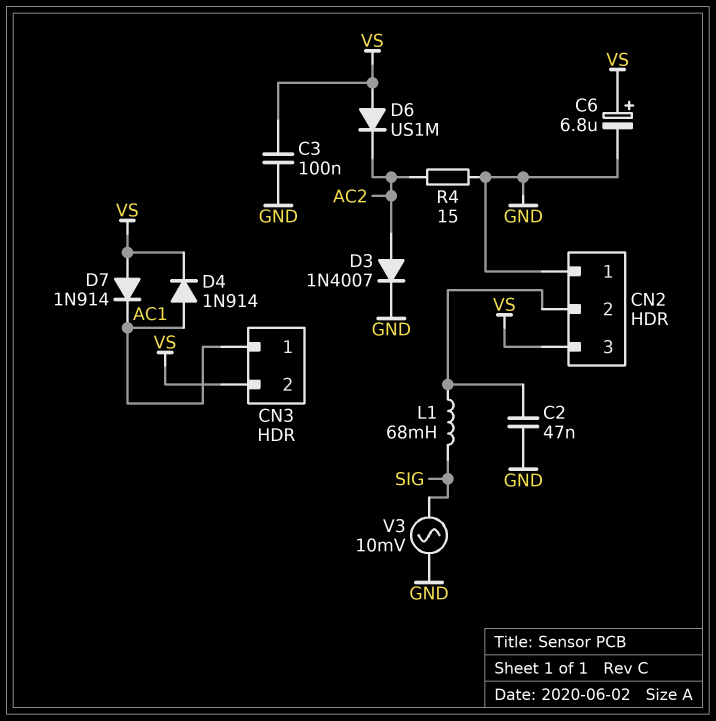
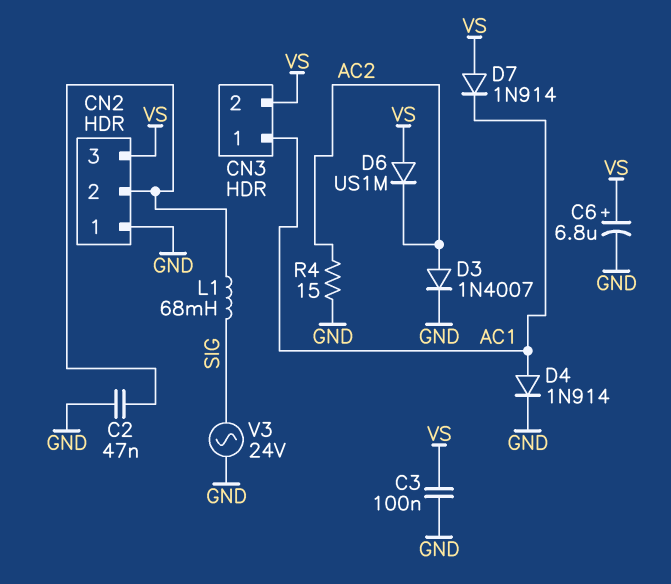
D4: diode 1N914 (A AC1, K VS) -> diode 1N914 (A AC1, K GND)
V3: AC 10mV (GND, SIG) -> AC 24V (GND, SIG)

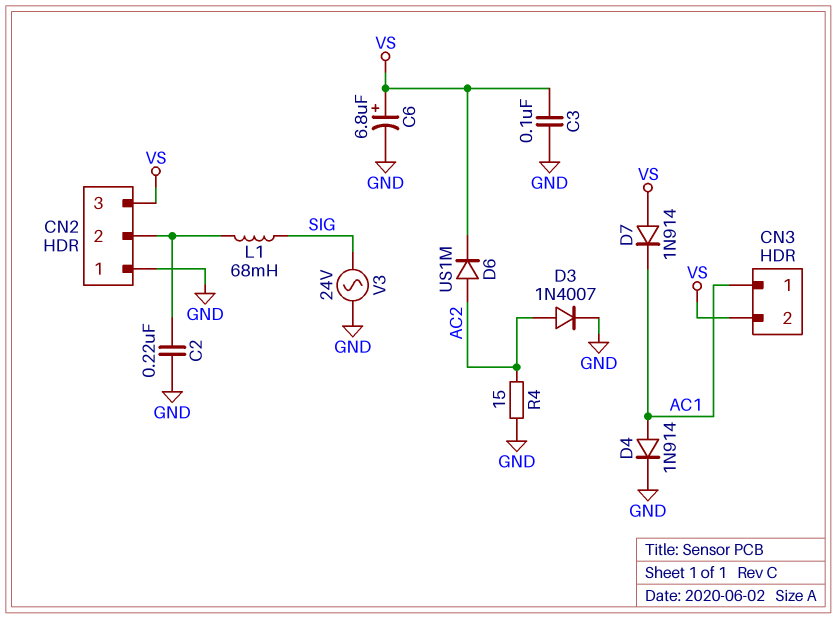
C2: 47nF (CN2/2, GND) -> 220nF (CN2/2, GND)
D6: diode US1M (A VS, K AC2) -> diode US1M (A AC2, K VS)

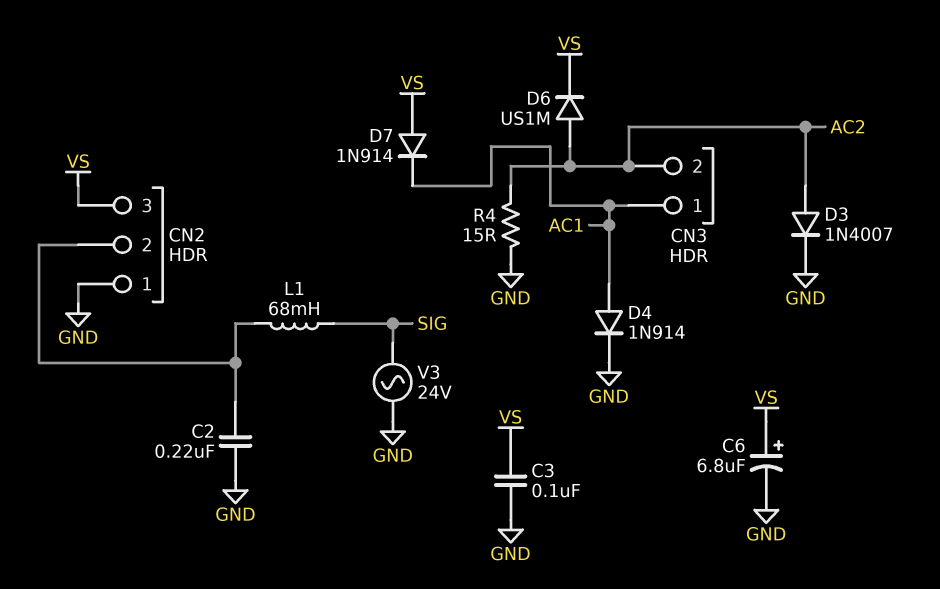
CN3 pin 2: VS -> AC2

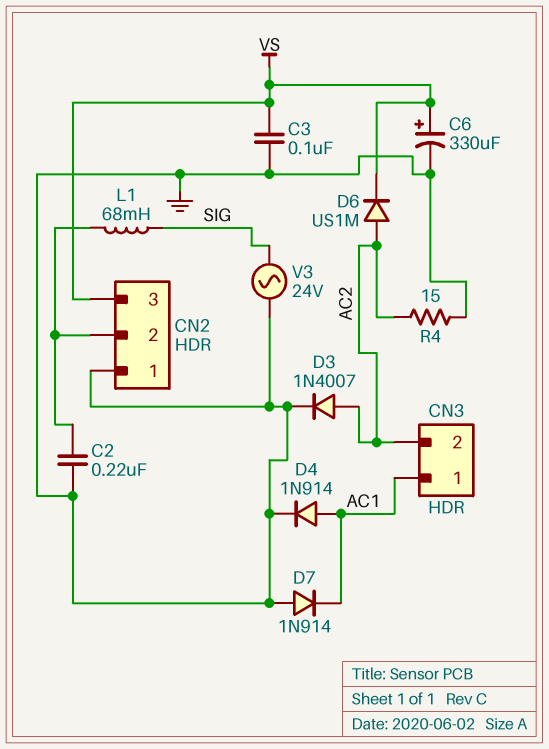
C6: 6.8uF (plus VS, minus GND) -> 330uF (plus VS, minus GND)
D7: diode 1N914 (A VS, K AC1) -> diode 1N914 (A GND, K AC1)

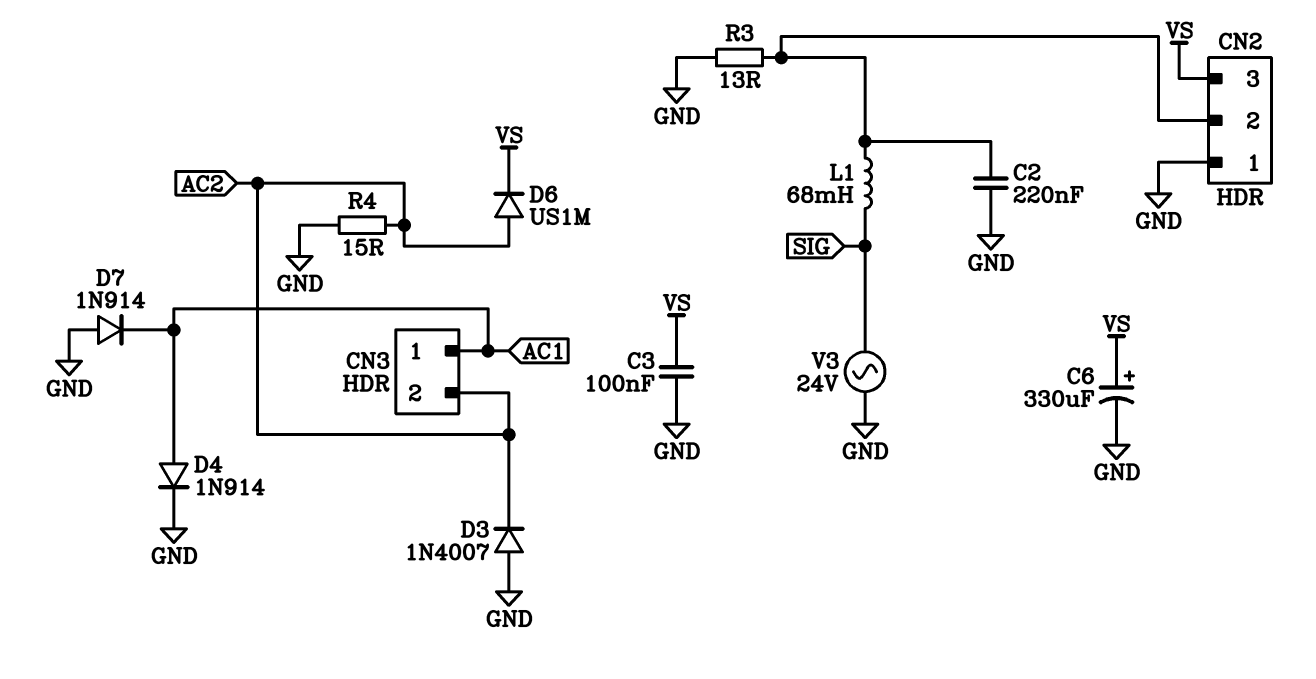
D3: diode 1N4007 (A AC2, K GND) -> diode 1N4007 (A GND, K AC2)
R3: none -> 13 (CN2/2, GND)

